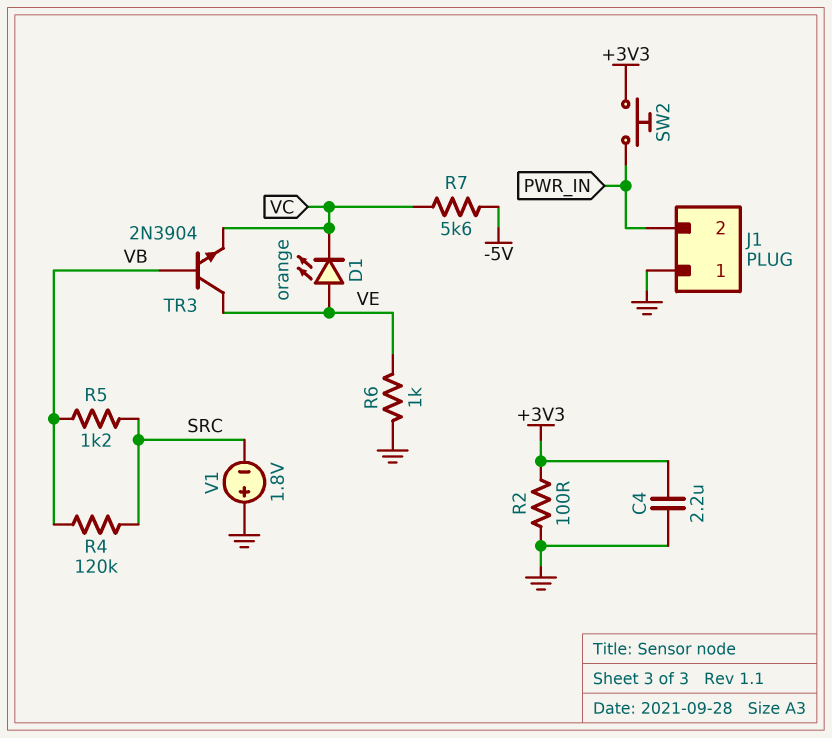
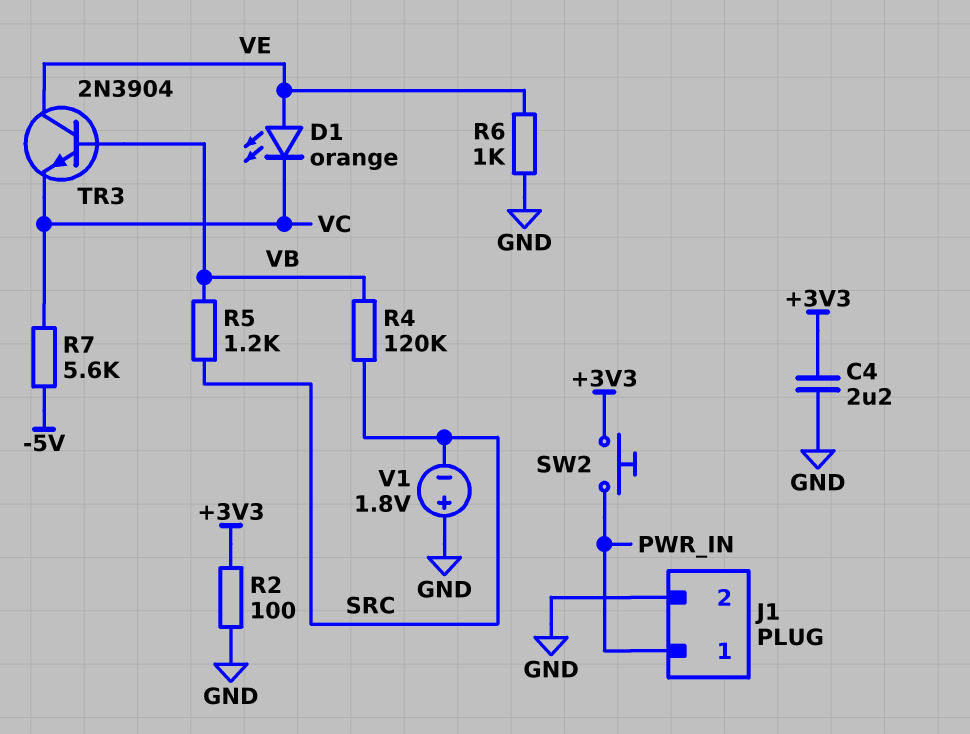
J1 pin 1: GND -> PWR_IN
J1 pin 2: PWR_IN -> GND

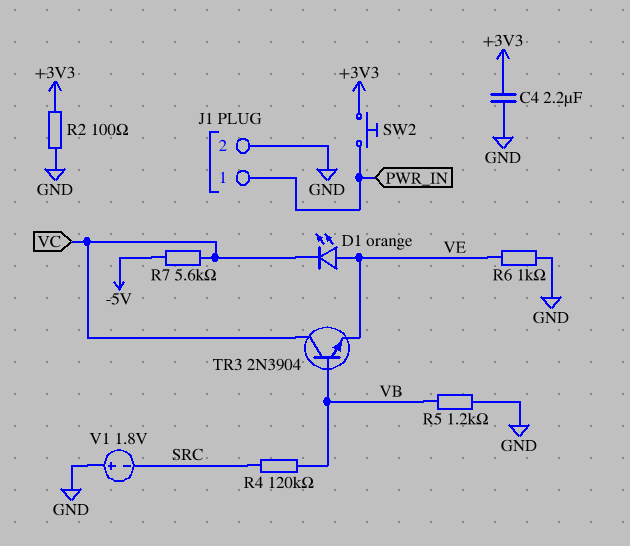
R5: 1.2k (SRC, VB) -> 1.2k (GND, VB)
TR3: NPN 2N3904 (B VB, C VE, E VC) -> NPN 2N3904 (B VB, C VC, E VE)

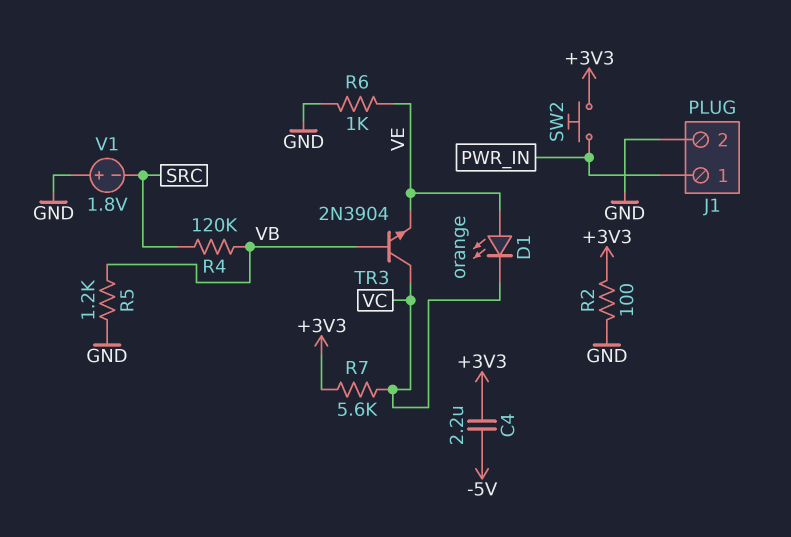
C4: 2.2uF (+3V3, GND) -> 2.2uF (+3V3, -5V)
R7: 5.6k (-5V, VC) -> 5.6k (+3V3, VC)

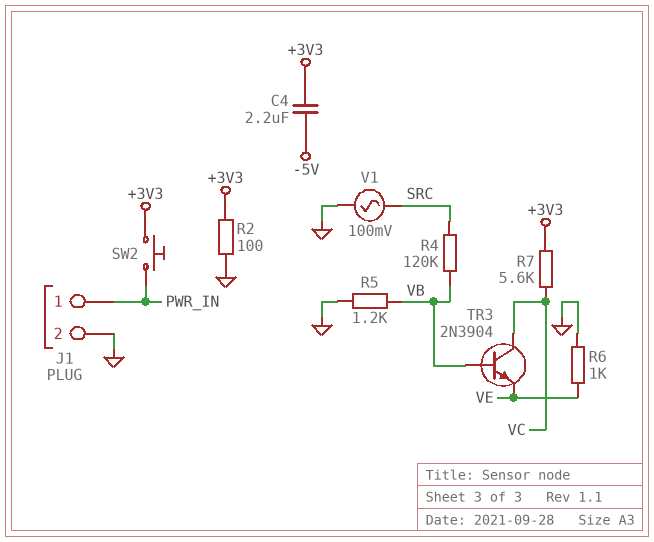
D1: LED orange (A VE, K VC) -> none
V1: 1.8V (plus GND, minus SRC) -> AC 100mV (GND, SRC)

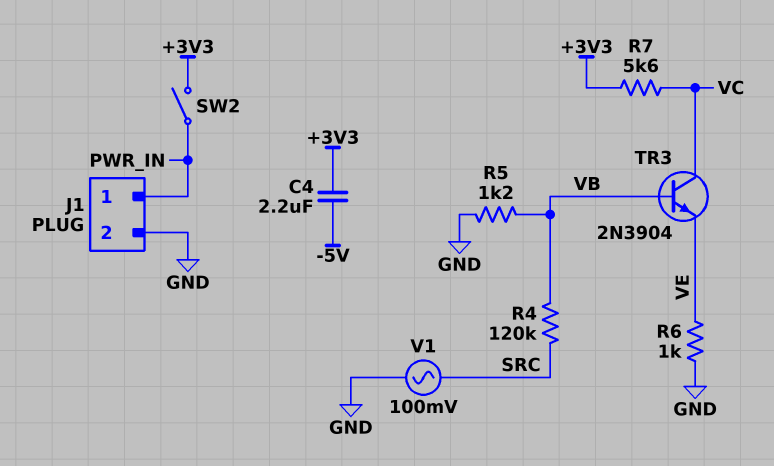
R2: 100 (+3V3, GND) -> none
SW2: button (+3V3, PWR_IN) -> switch (+3V3, PWR_IN)

